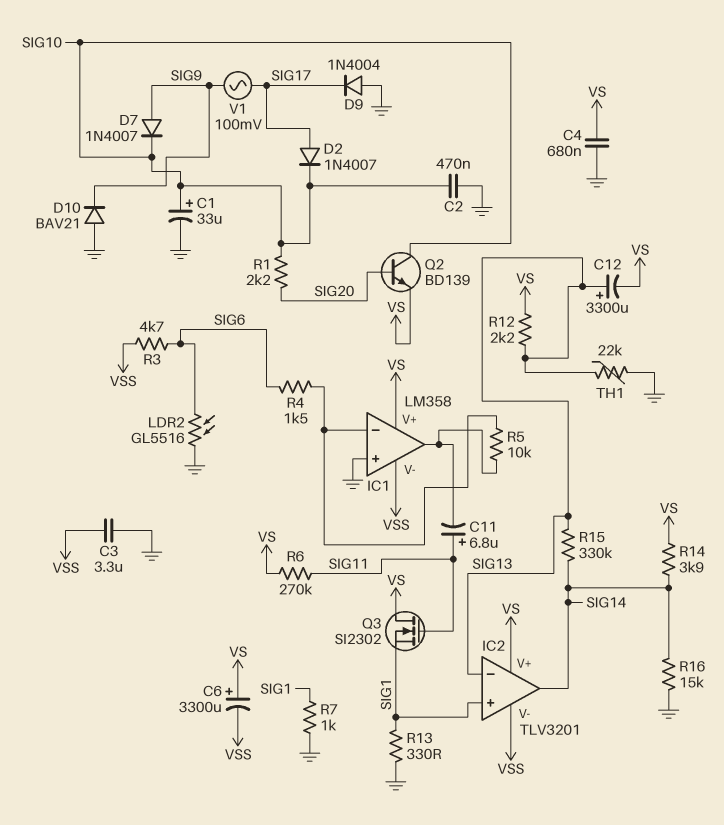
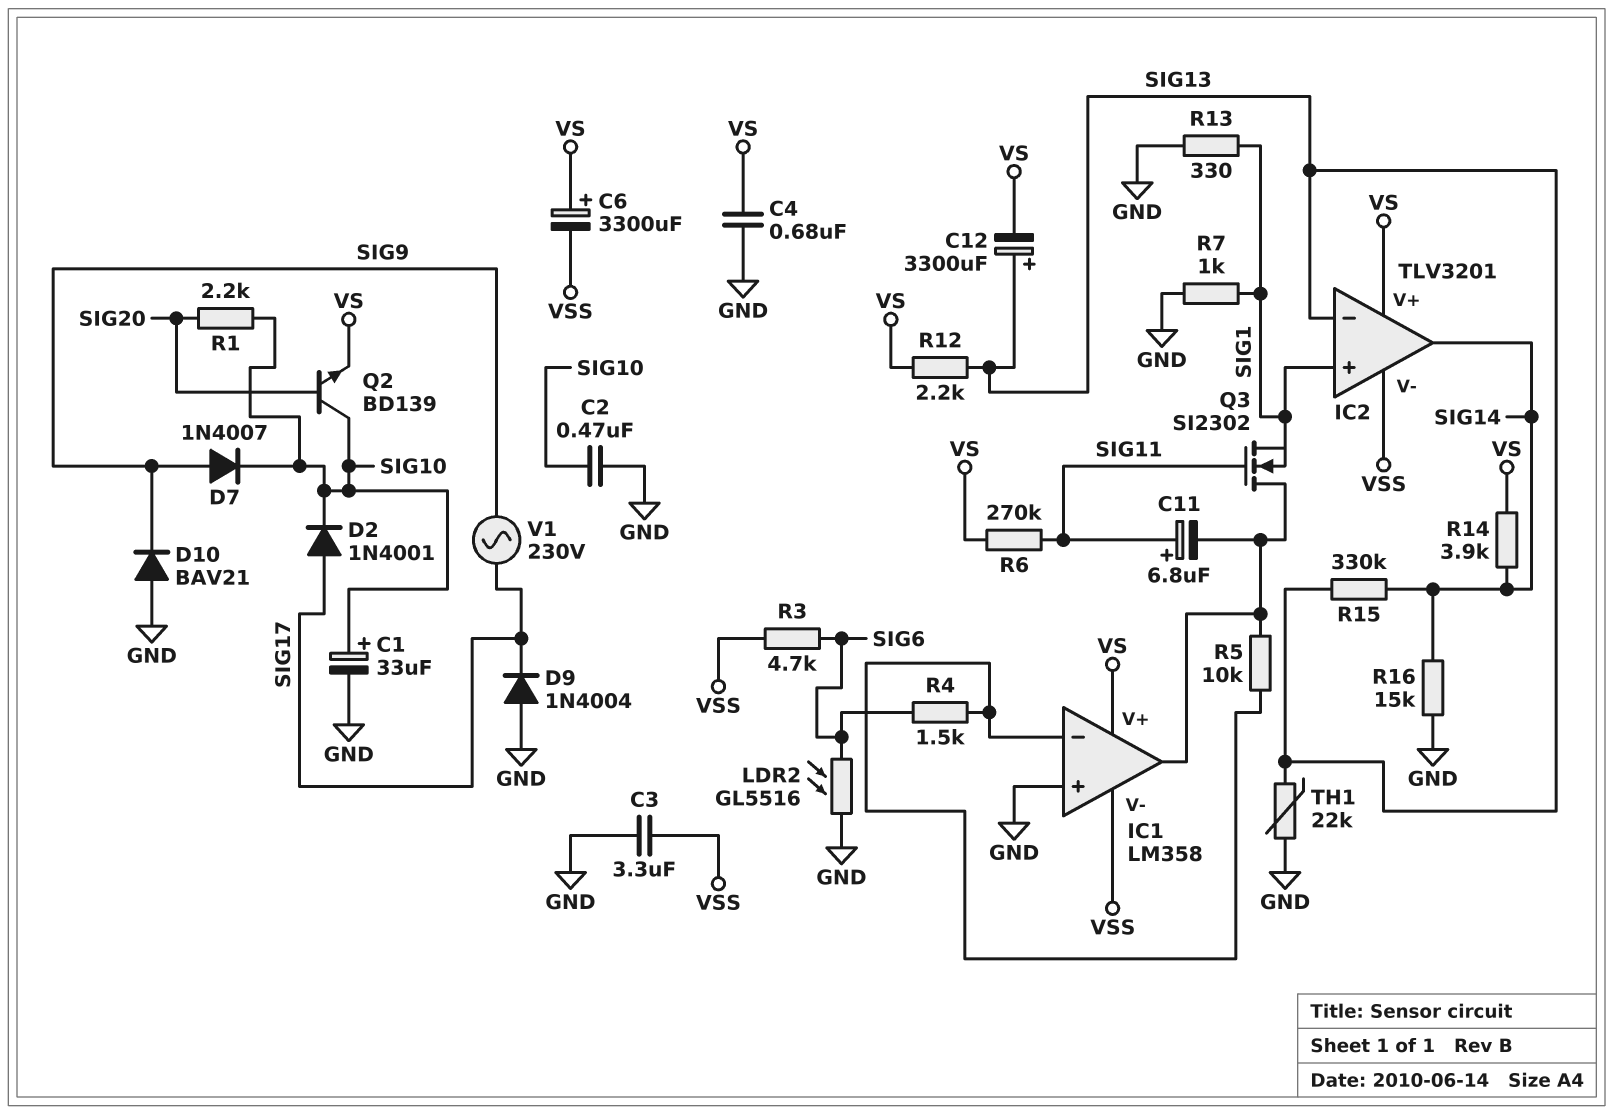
D2: diode 1N4007 (A SIG17, K SIG10) -> diode 1N4001 (A SIG17, K SIG10)
Q3: NMOS SI2302 (G SIG11, D VS, S SIG1) -> NMOS SI2302 (G SIG11, D IC1/out, S SIG1)
V1: AC 100mV (SIG9, SIG17) -> AC 230V (SIG9, SIG17)

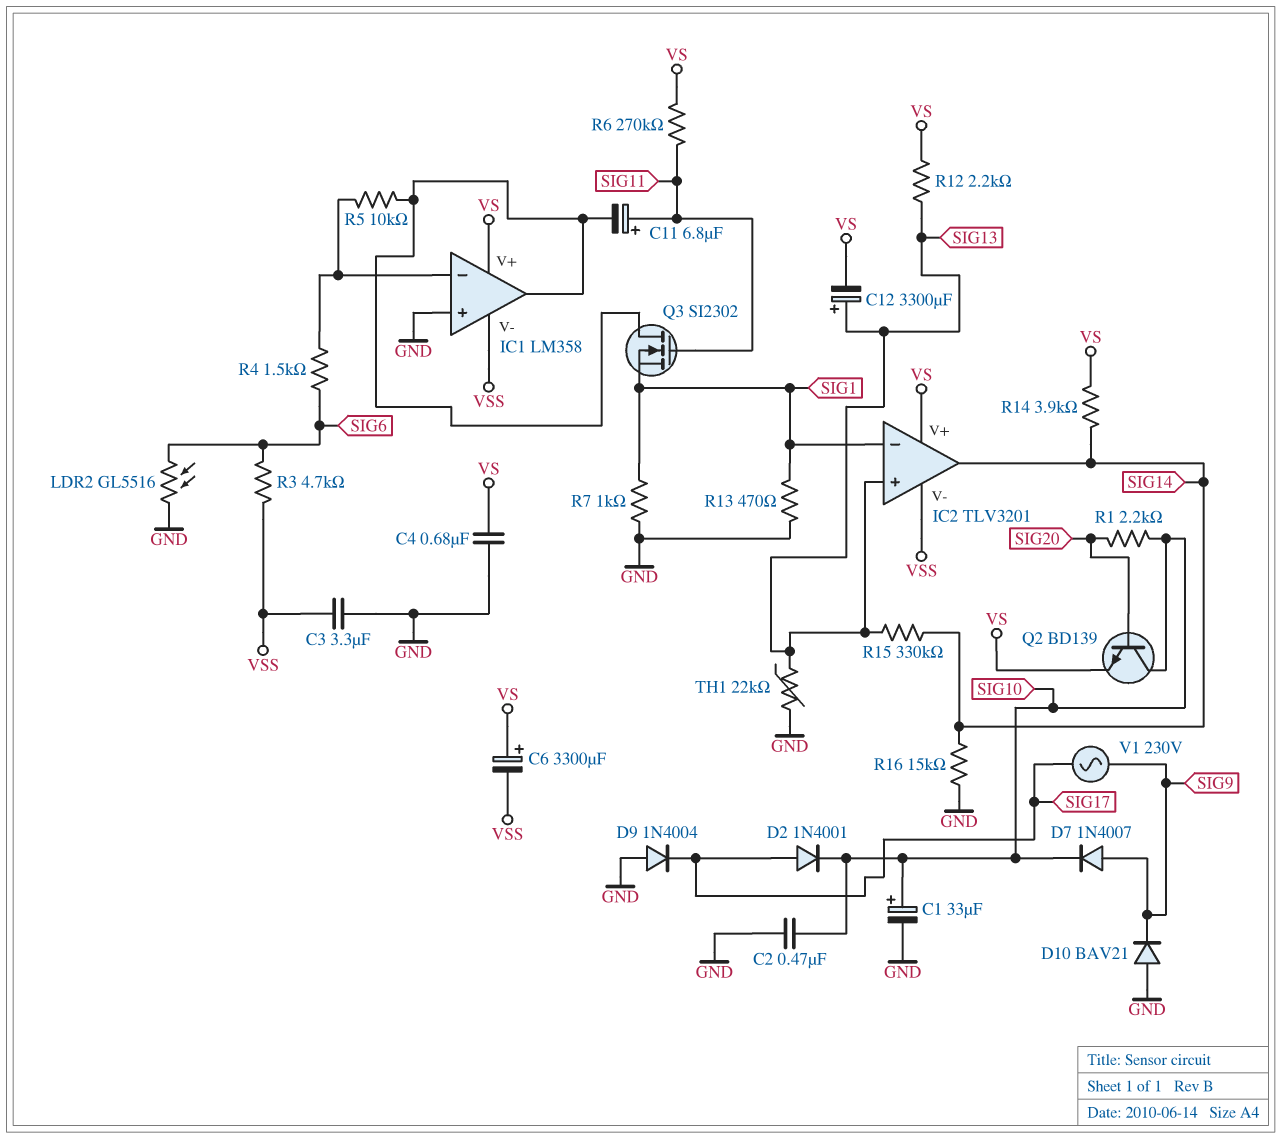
IC2 pin in+: SIG1 -> SIG13
IC2 pin in-: SIG13 -> SIG1
R13: 330 (GND, SIG1) -> 470 (GND, SIG1)

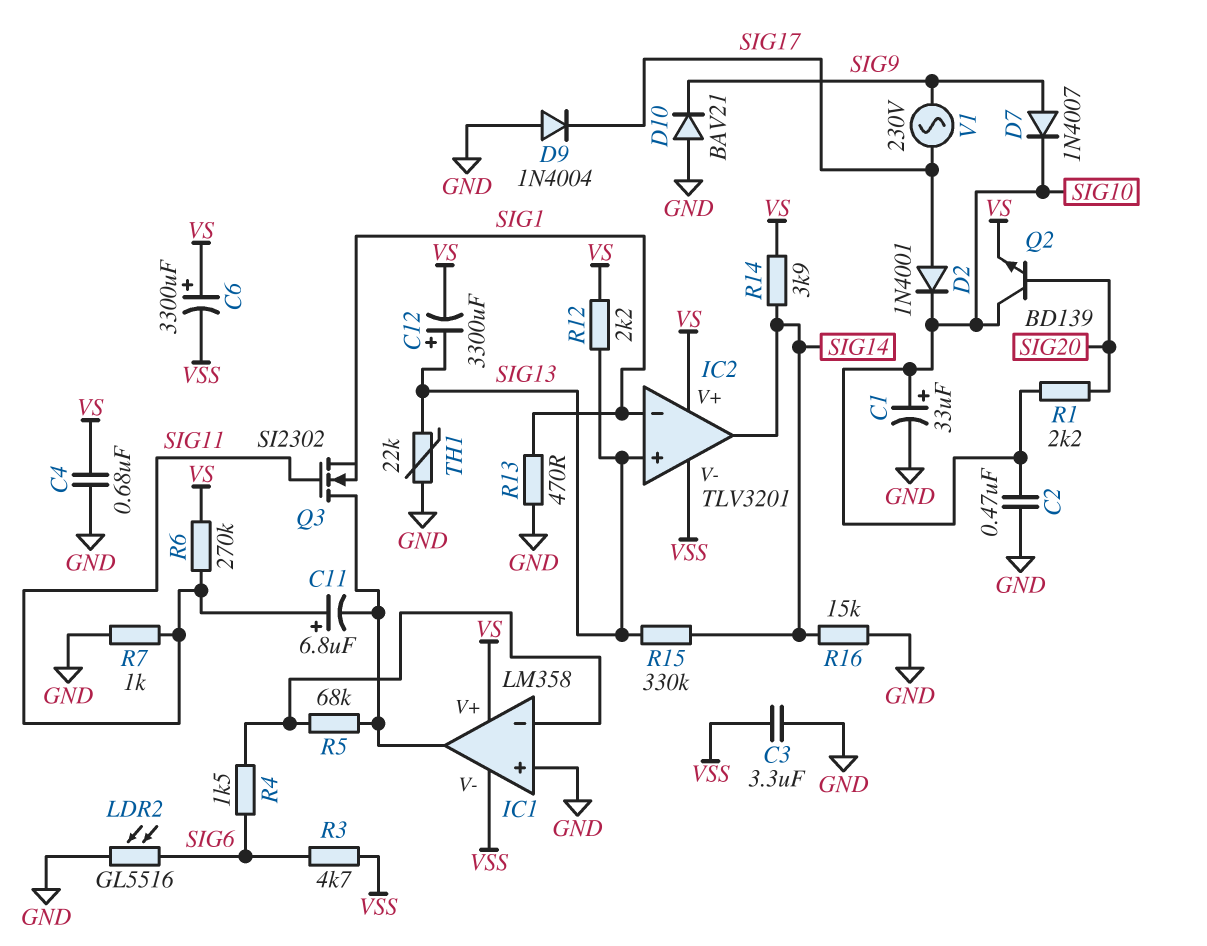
R5: 10k (IC1/in-, IC1/out) -> 68k (IC1/in-, IC1/out)
R7: 1k (GND, SIG1) -> 1k (GND, SIG11)

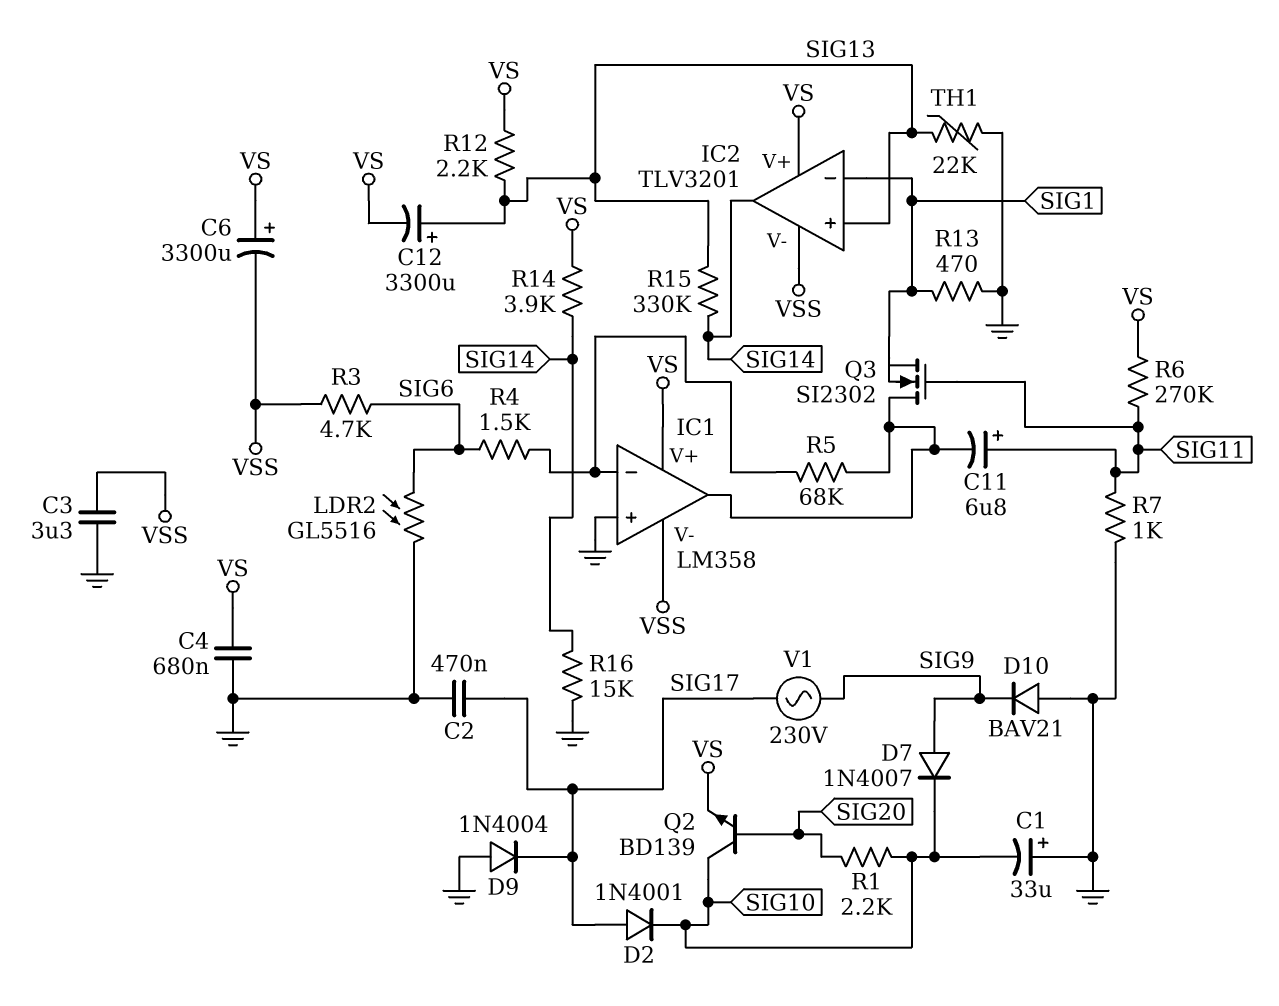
C1: 33uF (plus SIG10, minus GND) -> 33uF (plus GND, minus SIG10)
C2: 470nF (GND, SIG10) -> 470nF (GND, SIG17)

